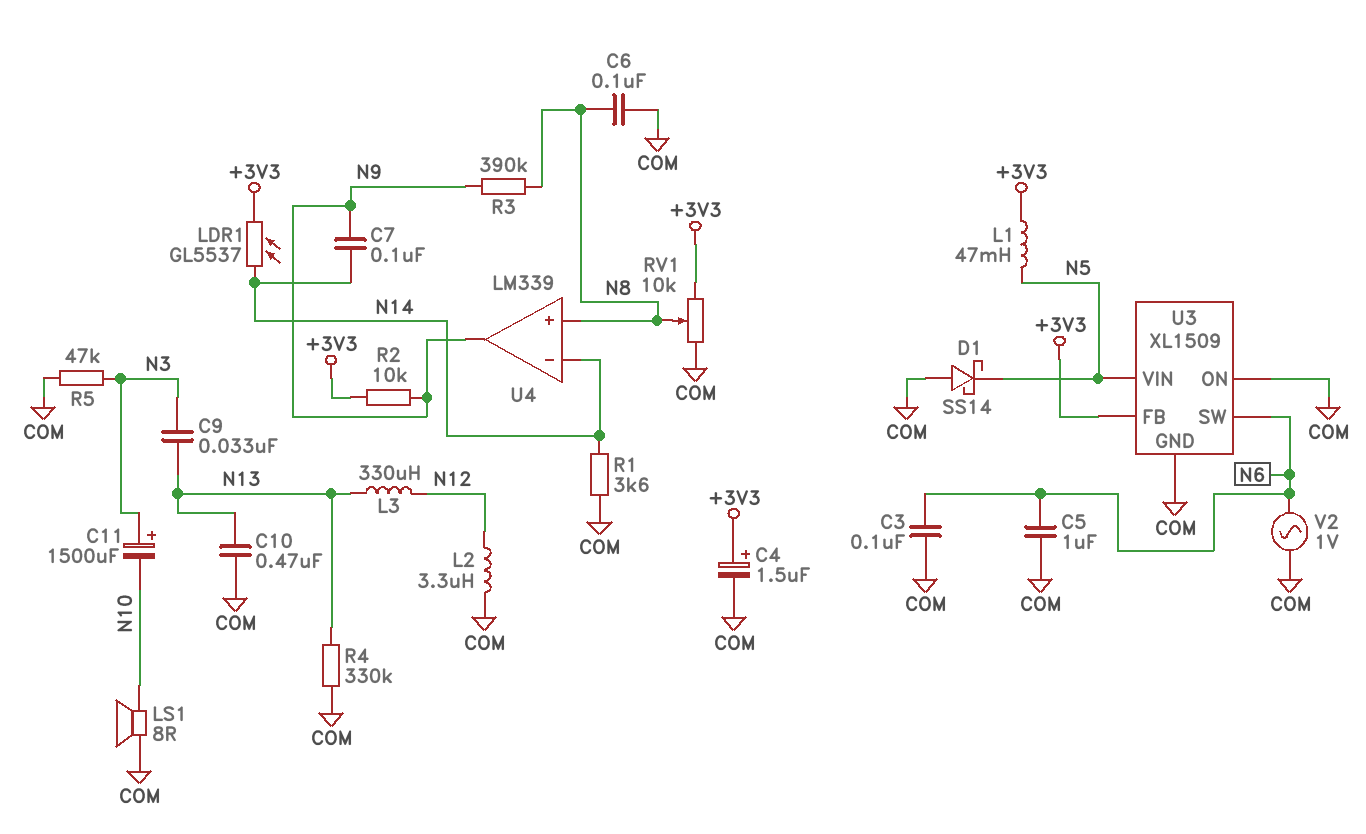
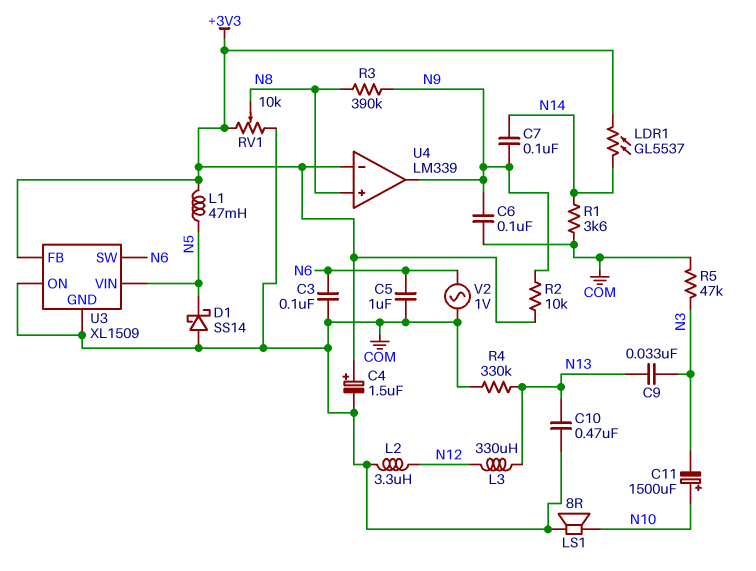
C6: 100nF (COM, N8) -> 100nF (COM, N9)
C11: 1500uF (plus N3, minus N10) -> 1500uF (plus N10, minus N3)
U4 pin in-: N14 -> +3V3

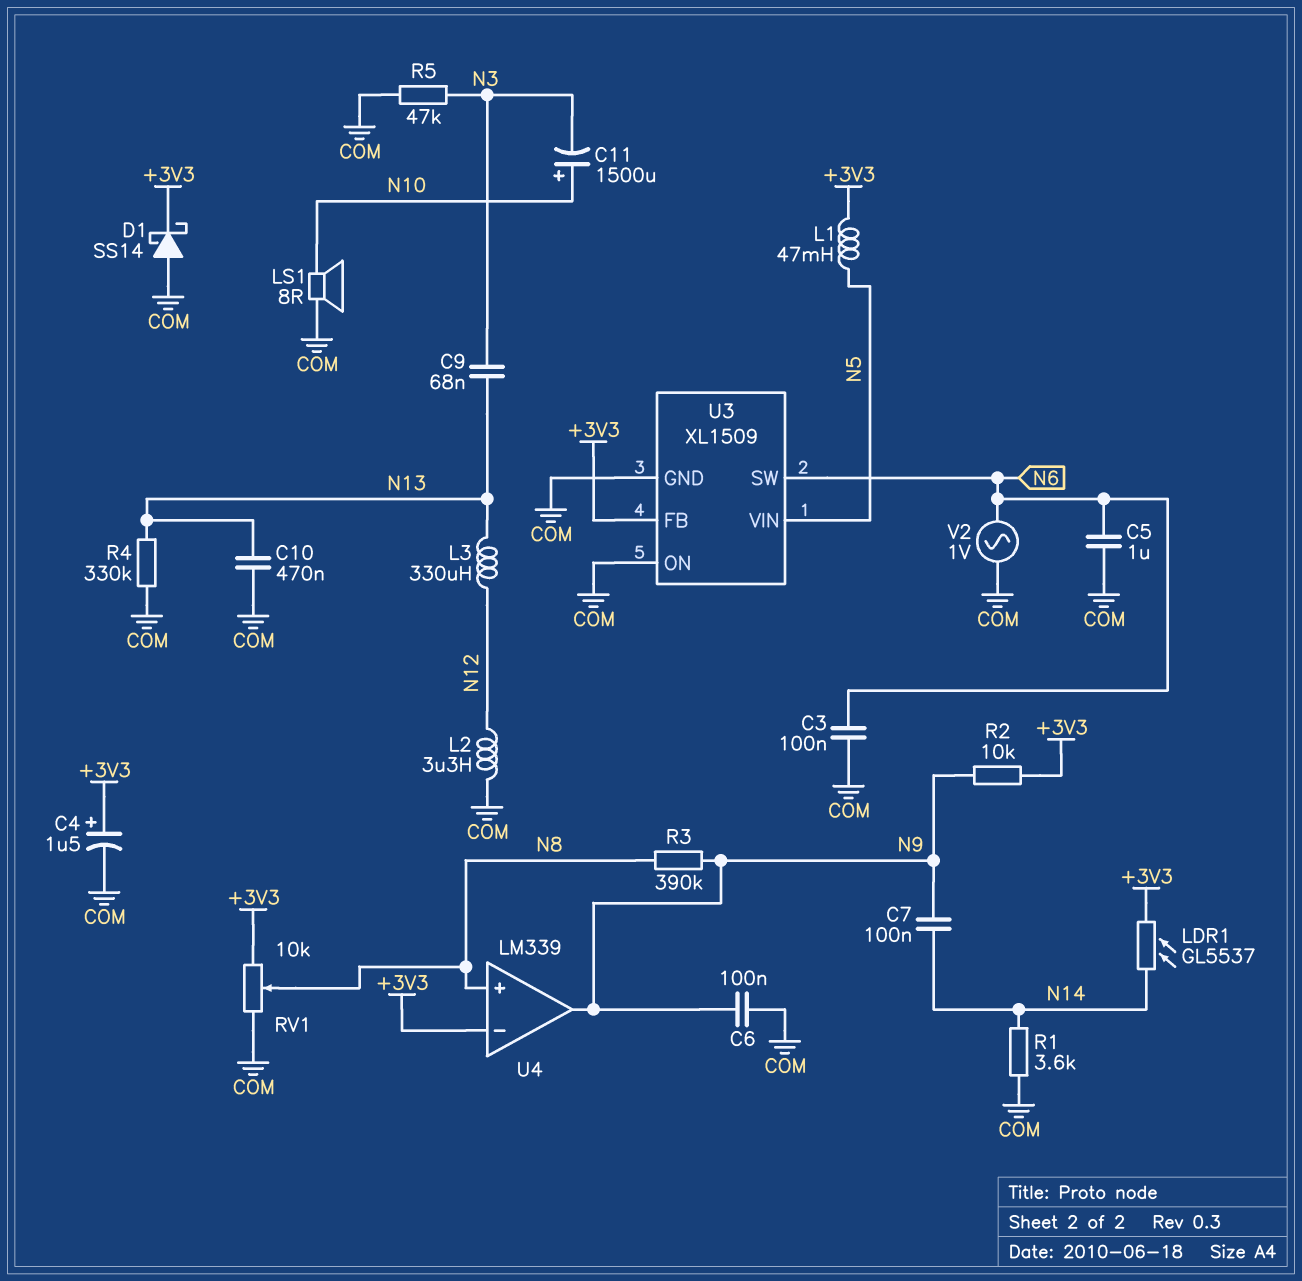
C9: 33nF (N3, N13) -> 68nF (N3, N13)
D1: schottky SS14 (A COM, K N5) -> schottky SS14 (A COM, K +3V3)

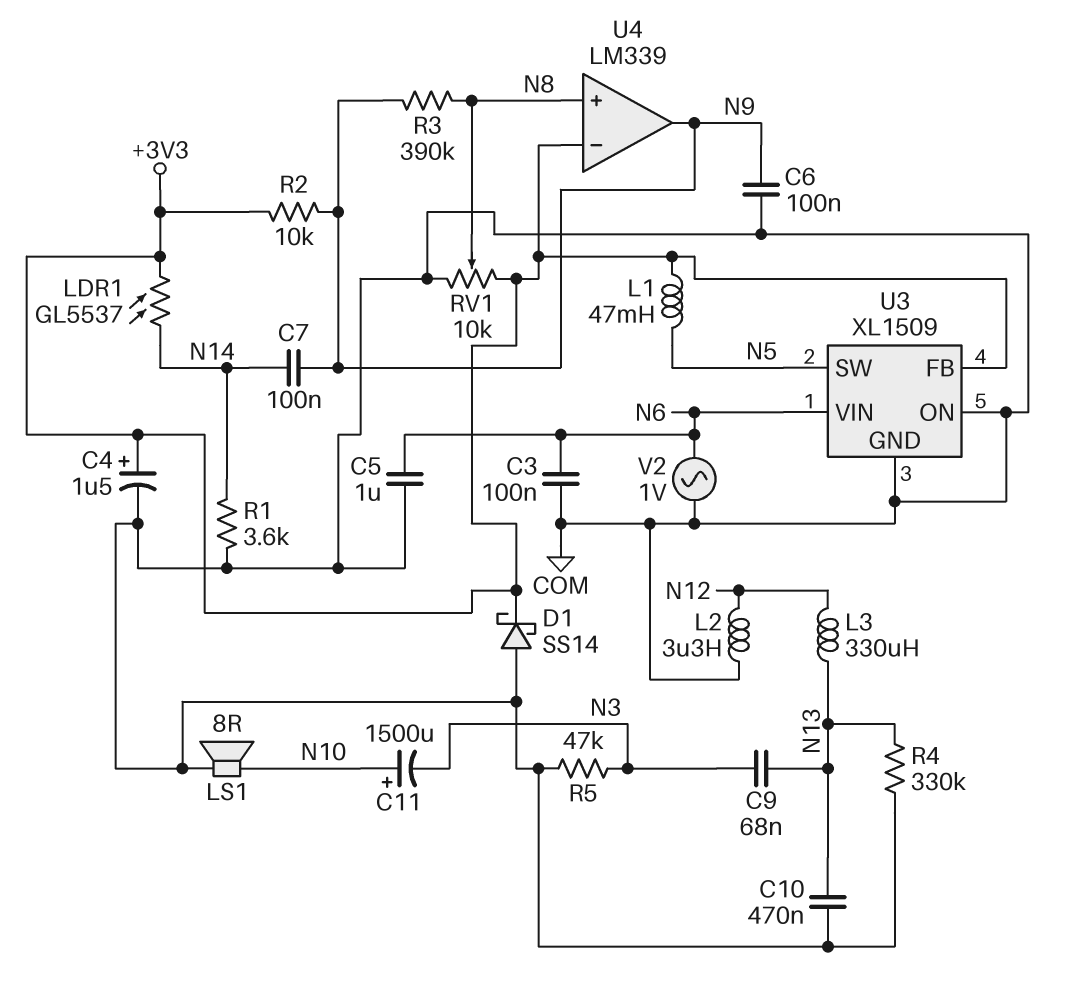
U3 pin SW: N6 -> N5
U3 pin VIN: N5 -> N6

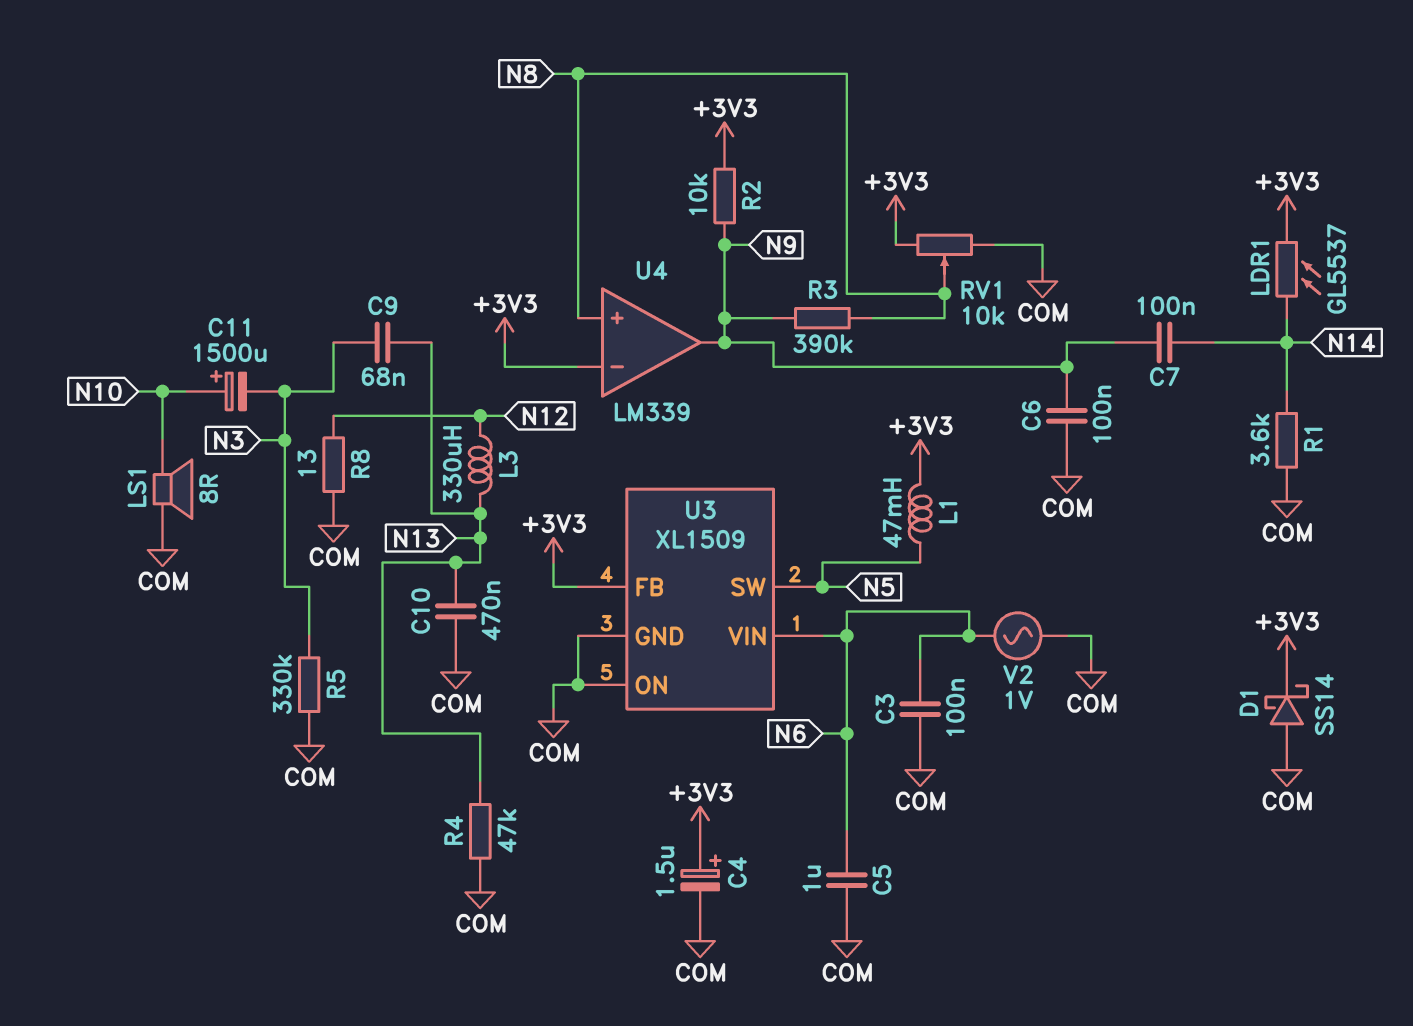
L2: 3.3uH (COM, N12) -> none
R4: 330k (COM, N13) -> 47k (COM, N13)
R5: 47k (COM, N3) -> 330k (COM, N3)
R8: none -> 13 (COM, N12)

